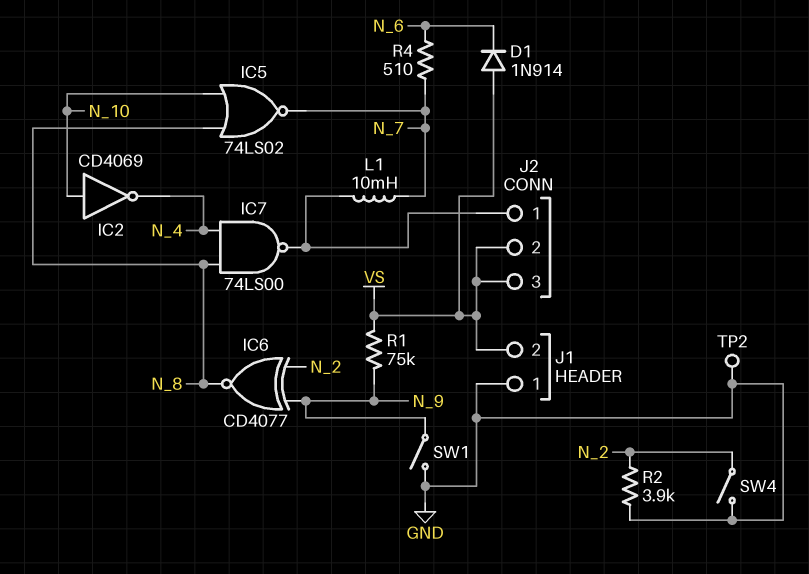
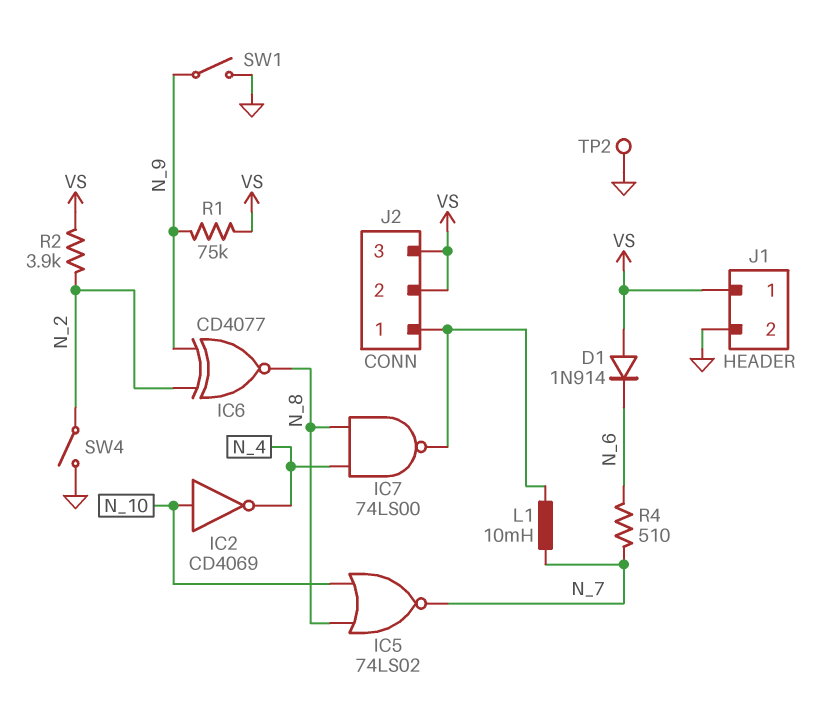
J1 pin 1: GND -> VS
J1 pin 2: VS -> GND
R2: 3.9k (GND, N_2) -> 3.9k (N_2, VS)

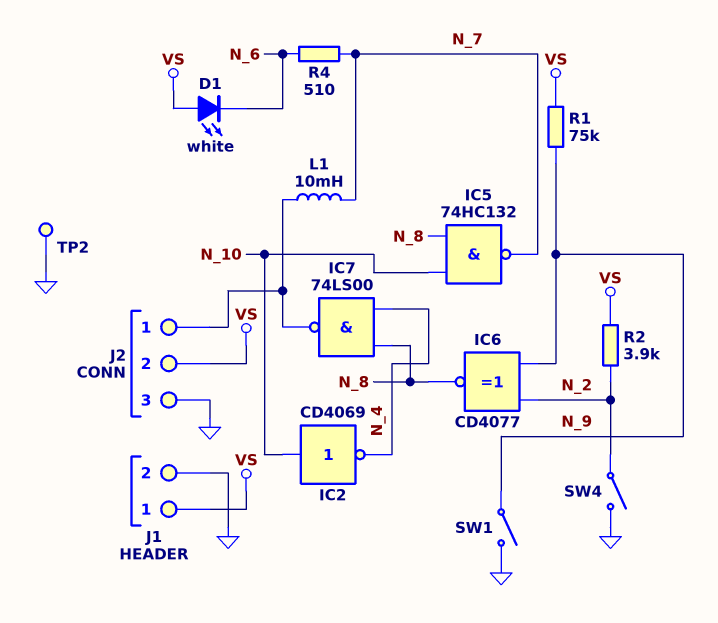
D1: diode 1N914 (A VS, K N_6) -> LED white (A VS, K N_6)
IC5: NOR 74LS02 (in N_8, in N_10, out N_7) -> NAND 74HC132 (in N_8, in N_10, out N_7)
J2 pin 3: VS -> GND

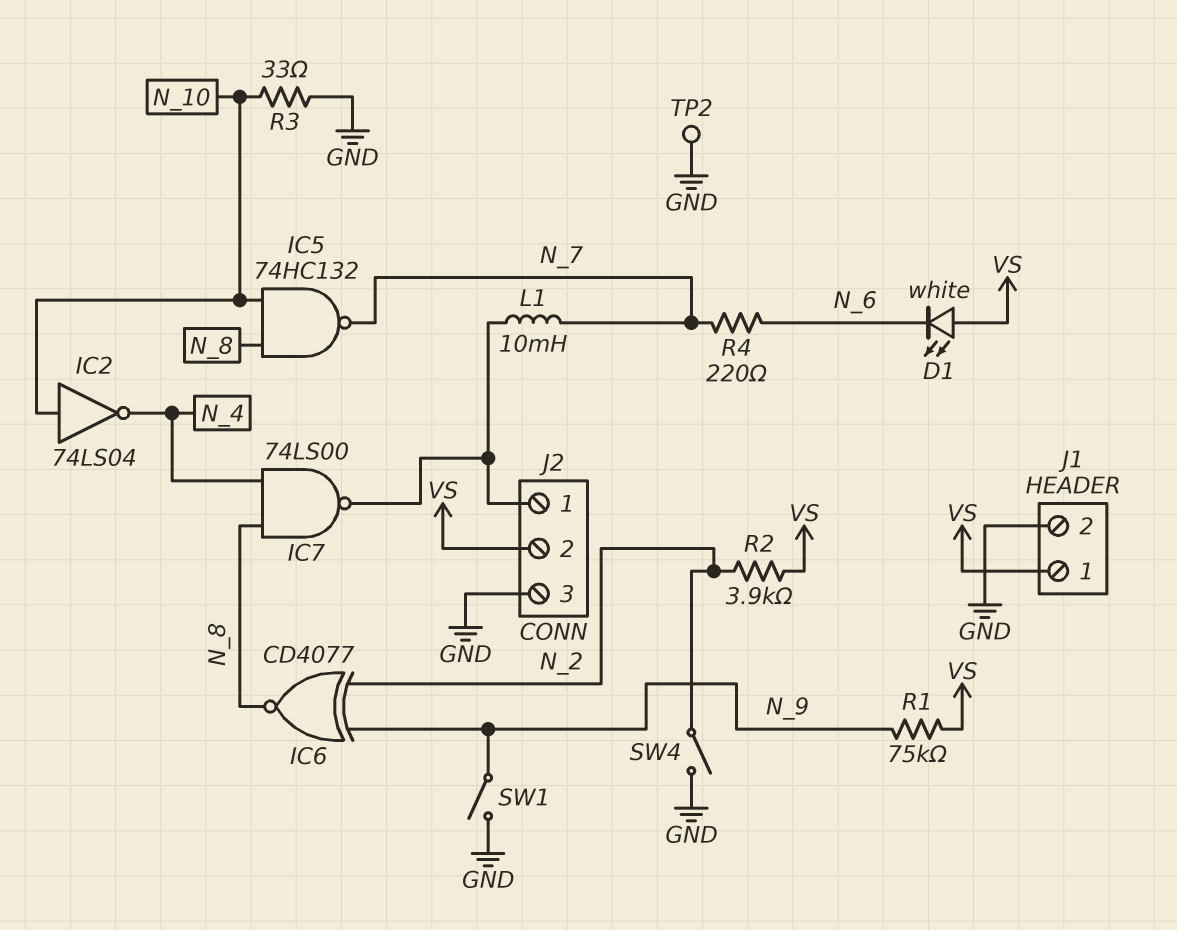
IC2: NOT CD4069 (in N_10, out N_4) -> NOT 74LS04 (in N_10, out N_4)
R3: none -> 33 (GND, N_10)
R4: 510 (N_6, N_7) -> 220 (N_6, N_7)

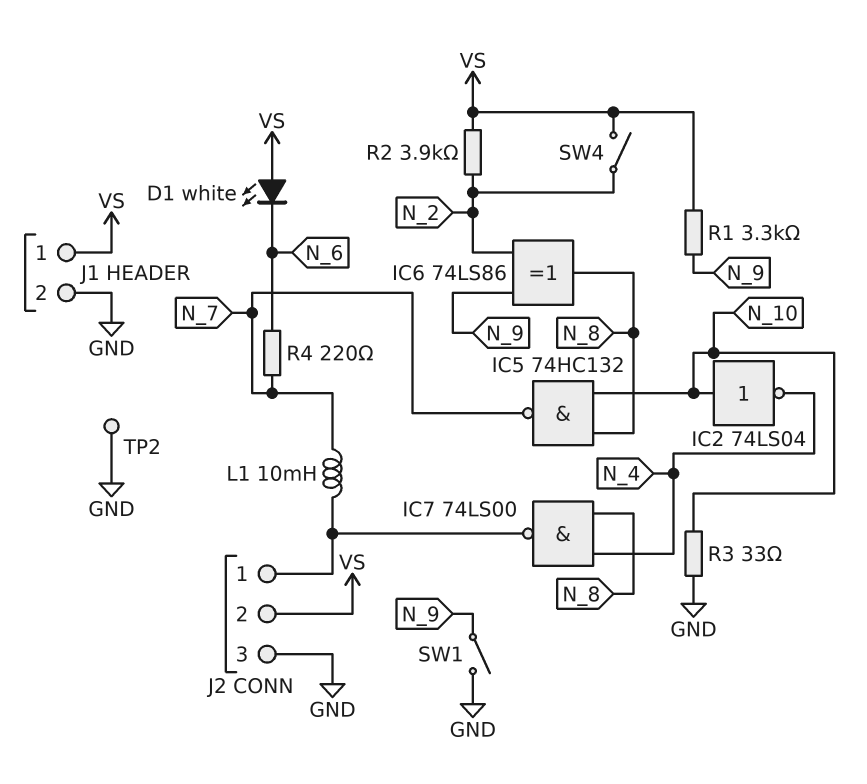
IC6: XNOR CD4077 (in N_2, in N_9, out N_8) -> XOR 74LS86 (in N_2, in N_9, out N_8)
R1: 75k (N_9, VS) -> 3.3k (N_9, VS)
SW4: switch (GND, N_2) -> switch (N_2, VS)

